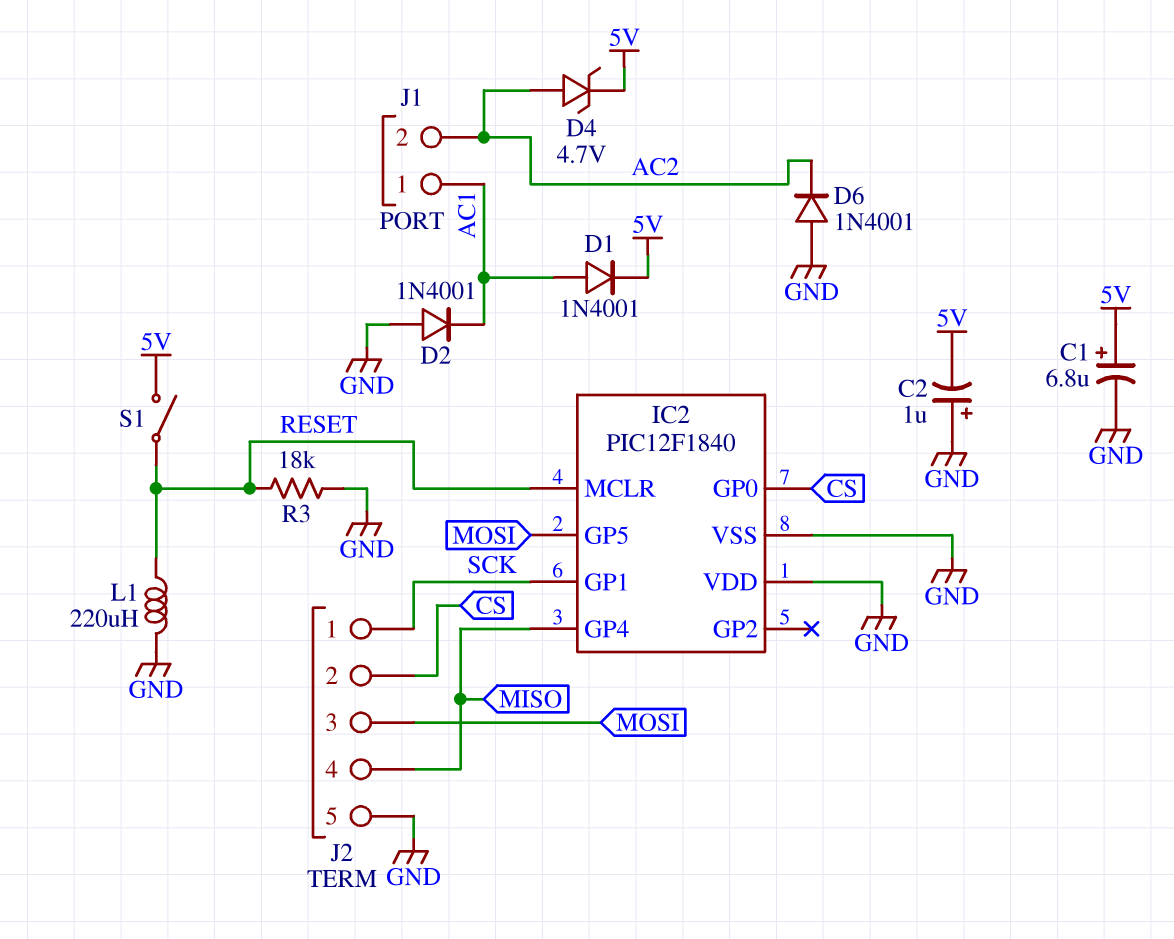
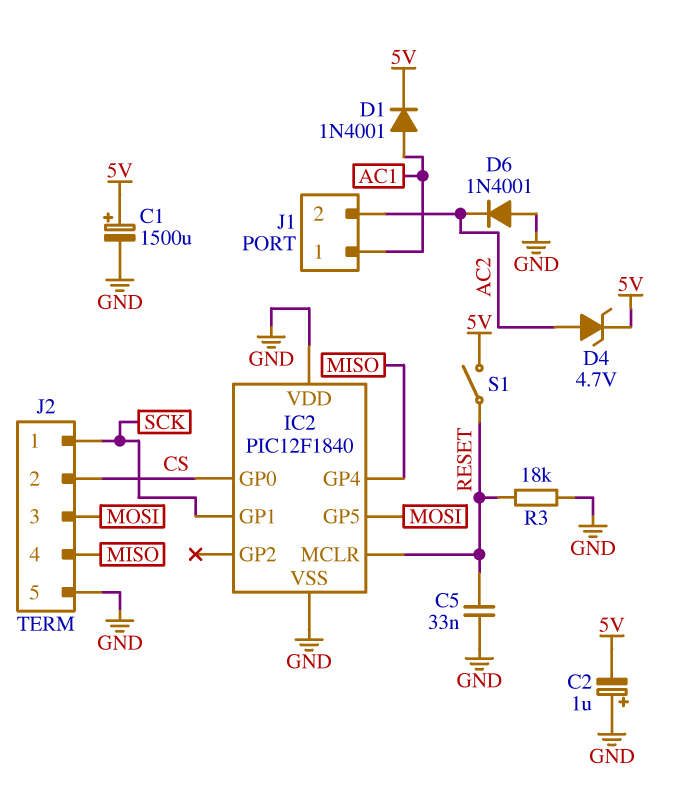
C1: 6.8uF (plus 5V, minus GND) -> 1500uF (plus 5V, minus GND)
C5: none -> 33nF (GND, RESET)
D2: diode 1N4001 (A GND, K AC1) -> none
L1: 220uH (GND, RESET) -> none

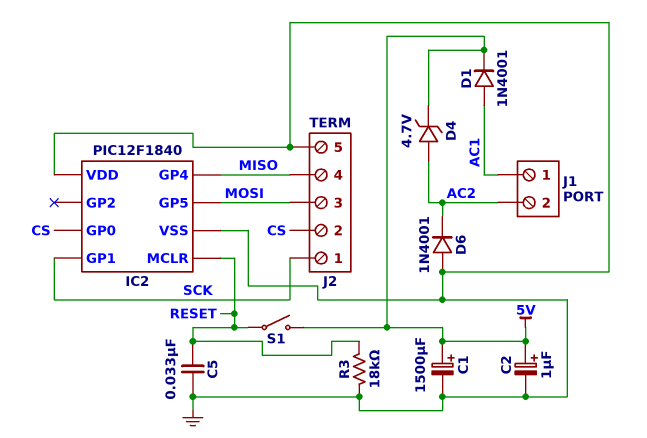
C2: 1uF (plus GND, minus 5V) -> 1uF (plus 5V, minus GND)

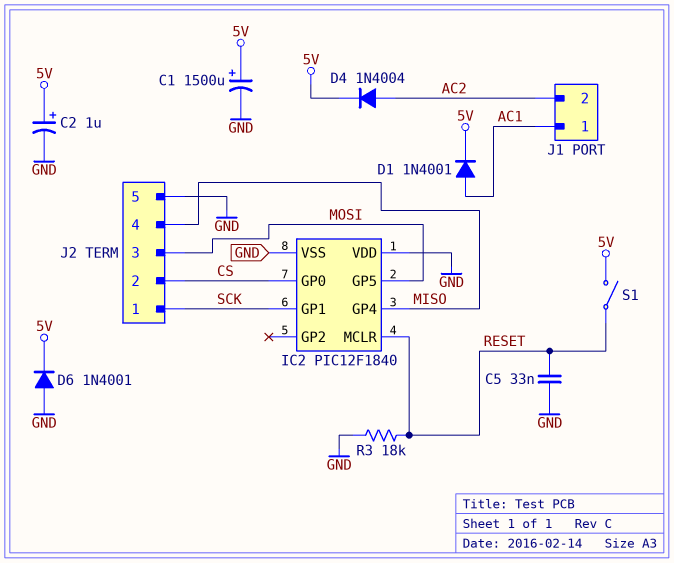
D4: zener 4.7V (A AC2, K 5V) -> diode 1N4004 (A AC2, K 5V)
D6: diode 1N4001 (A GND, K AC2) -> diode 1N4001 (A GND, K 5V)

